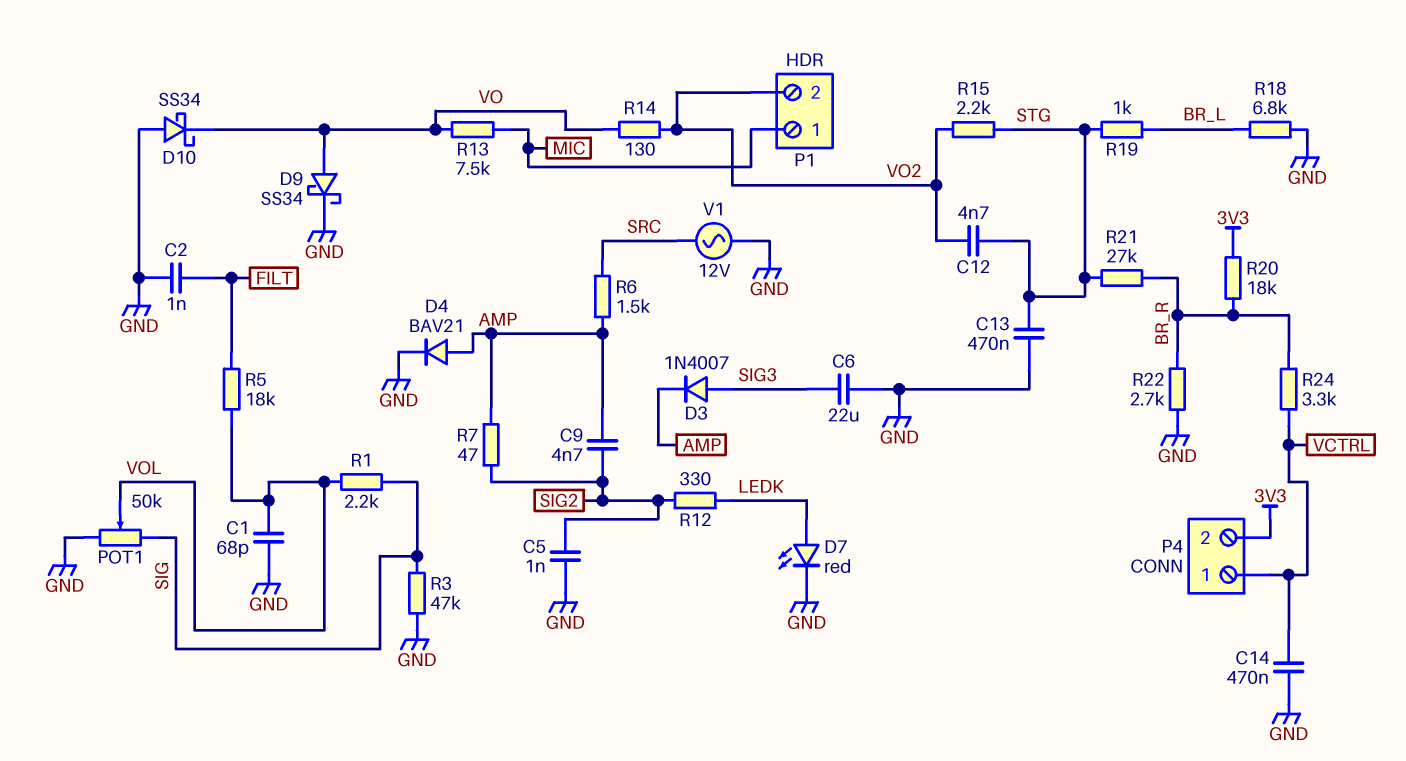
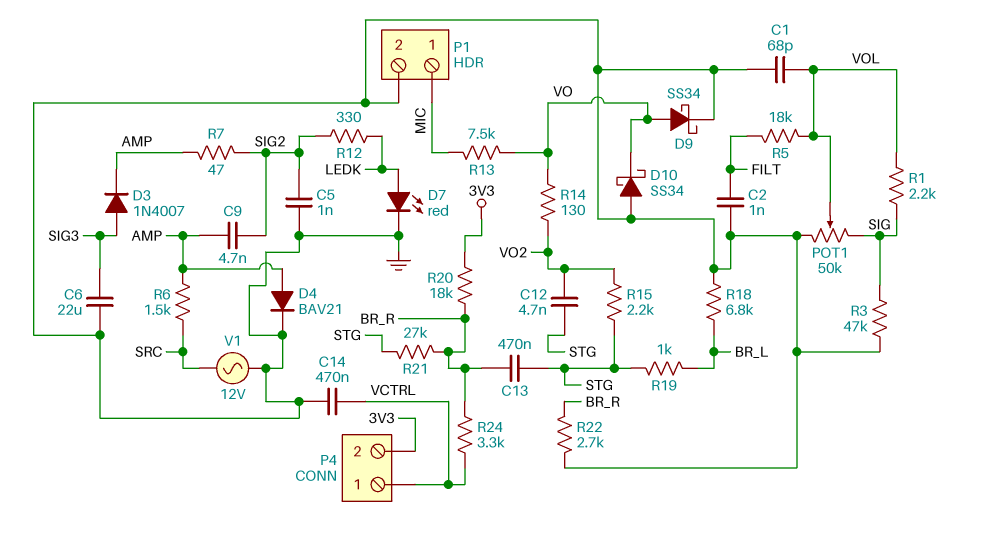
C13: 470nF (GND, STG) -> 470nF (BR_R, STG)
P1 pin 2: VO2 -> GND

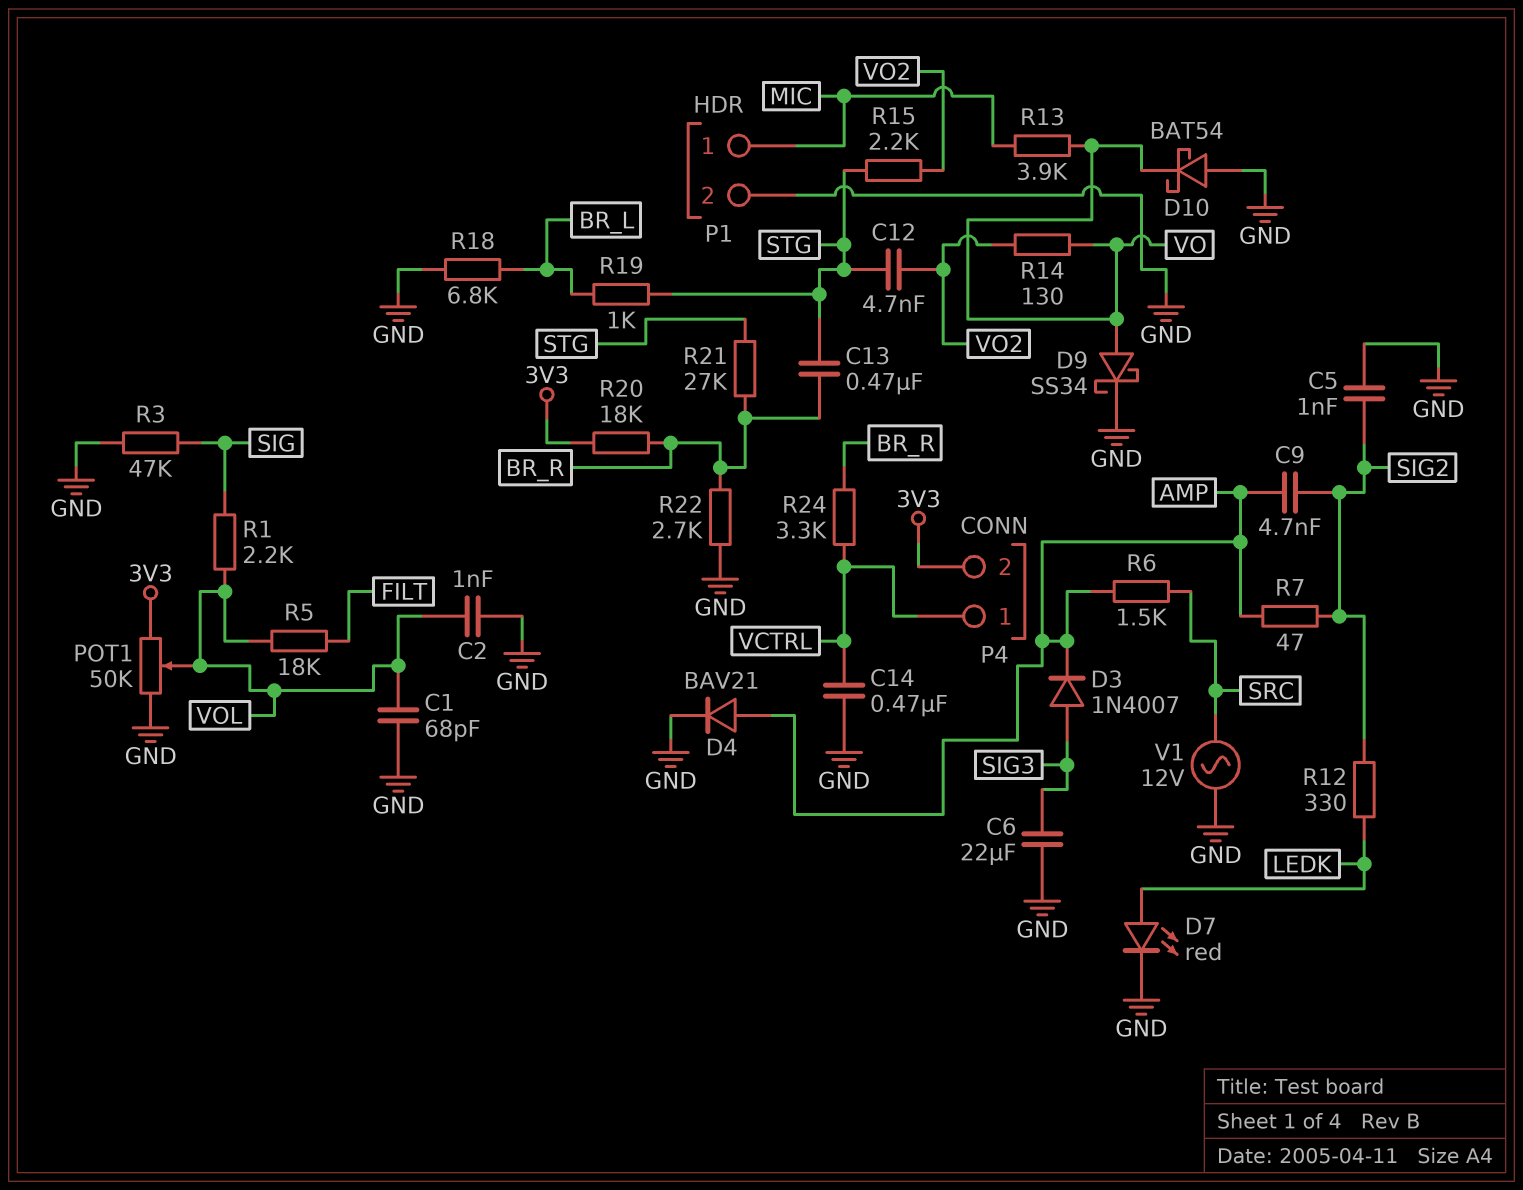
C2: 1nF (FILT, GND) -> 1nF (GND, VOL)
D10: schottky SS34 (A GND, K VO) -> schottky BAT54 (A GND, K VO)
POT1: 50k (GND, SIG, wiper VOL) -> 50k (3V3, GND, wiper VOL)
R13: 7.5k (MIC, VO) -> 3.9k (MIC, VO)

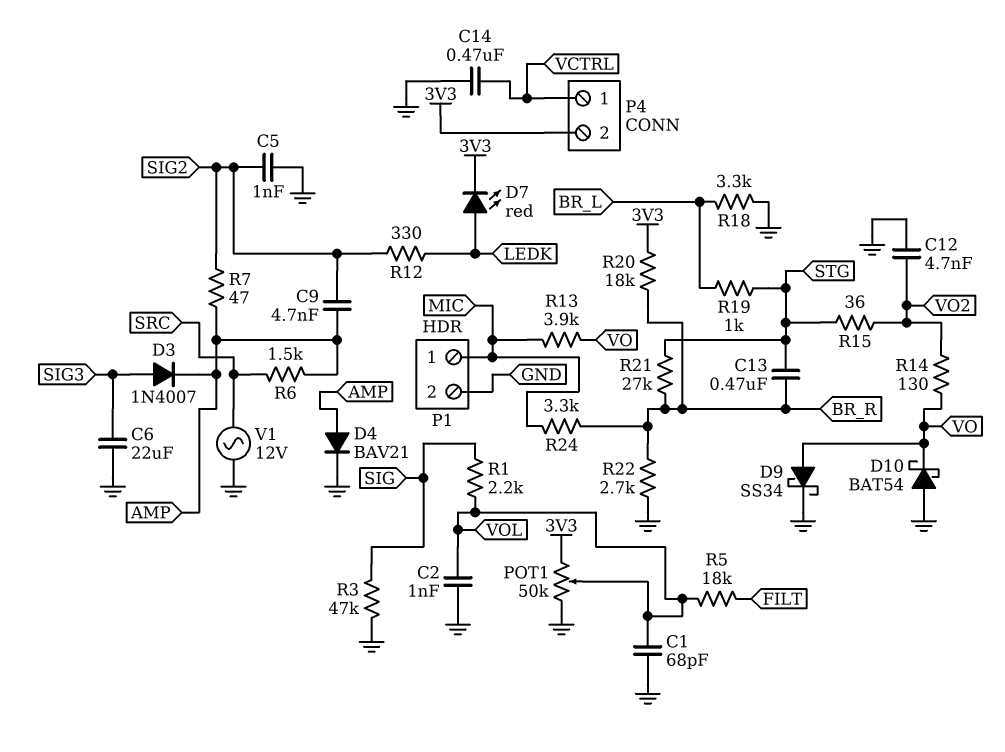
C12: 4.7nF (STG, VO2) -> 4.7nF (GND, VO2)
D7: LED red (A LEDK, K GND) -> LED red (A LEDK, K 3V3)
R15: 2.2k (STG, VO2) -> 36 (STG, VO2)
R18: 6.8k (BR_L, GND) -> 3.3k (BR_L, GND)
R24: 3.3k (BR_R, VCTRL) -> 3.3k (BR_R, MIC)

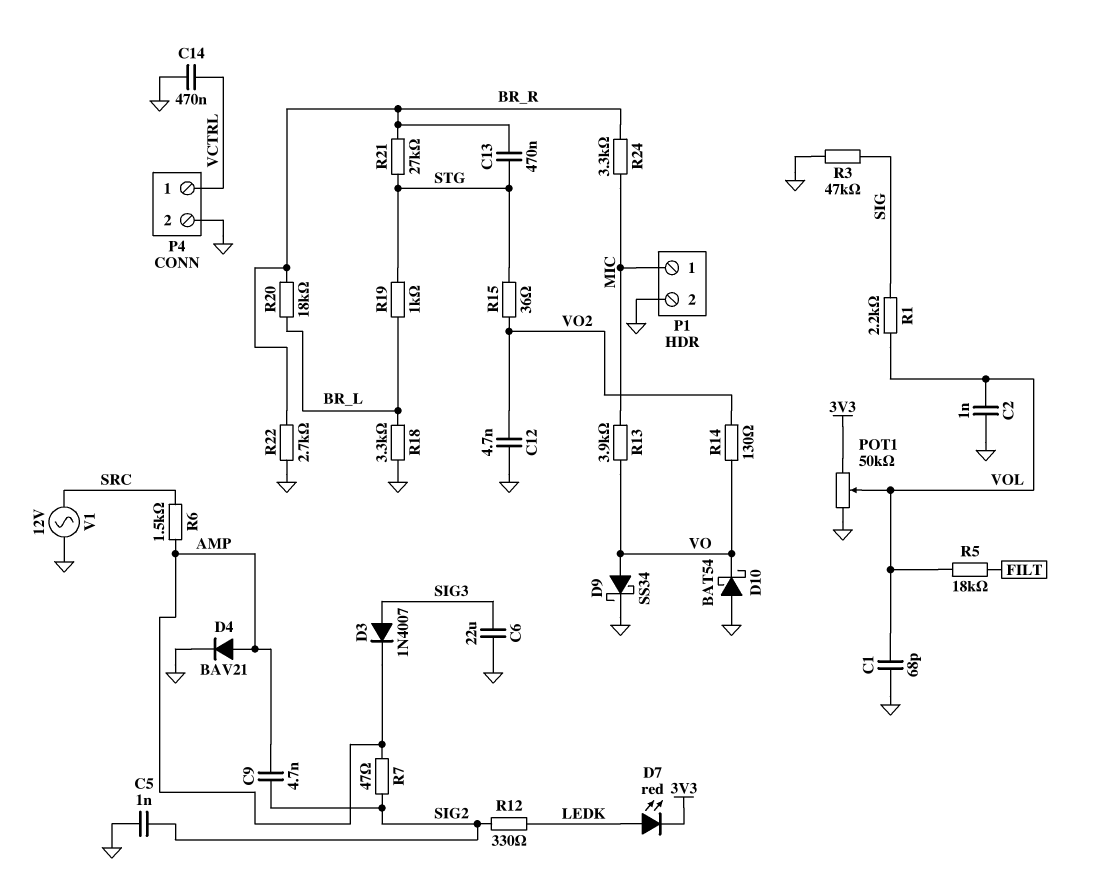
P4 pin 2: 3V3 -> GND
R20: 18k (3V3, BR_R) -> 18k (BR_L, BR_R)

